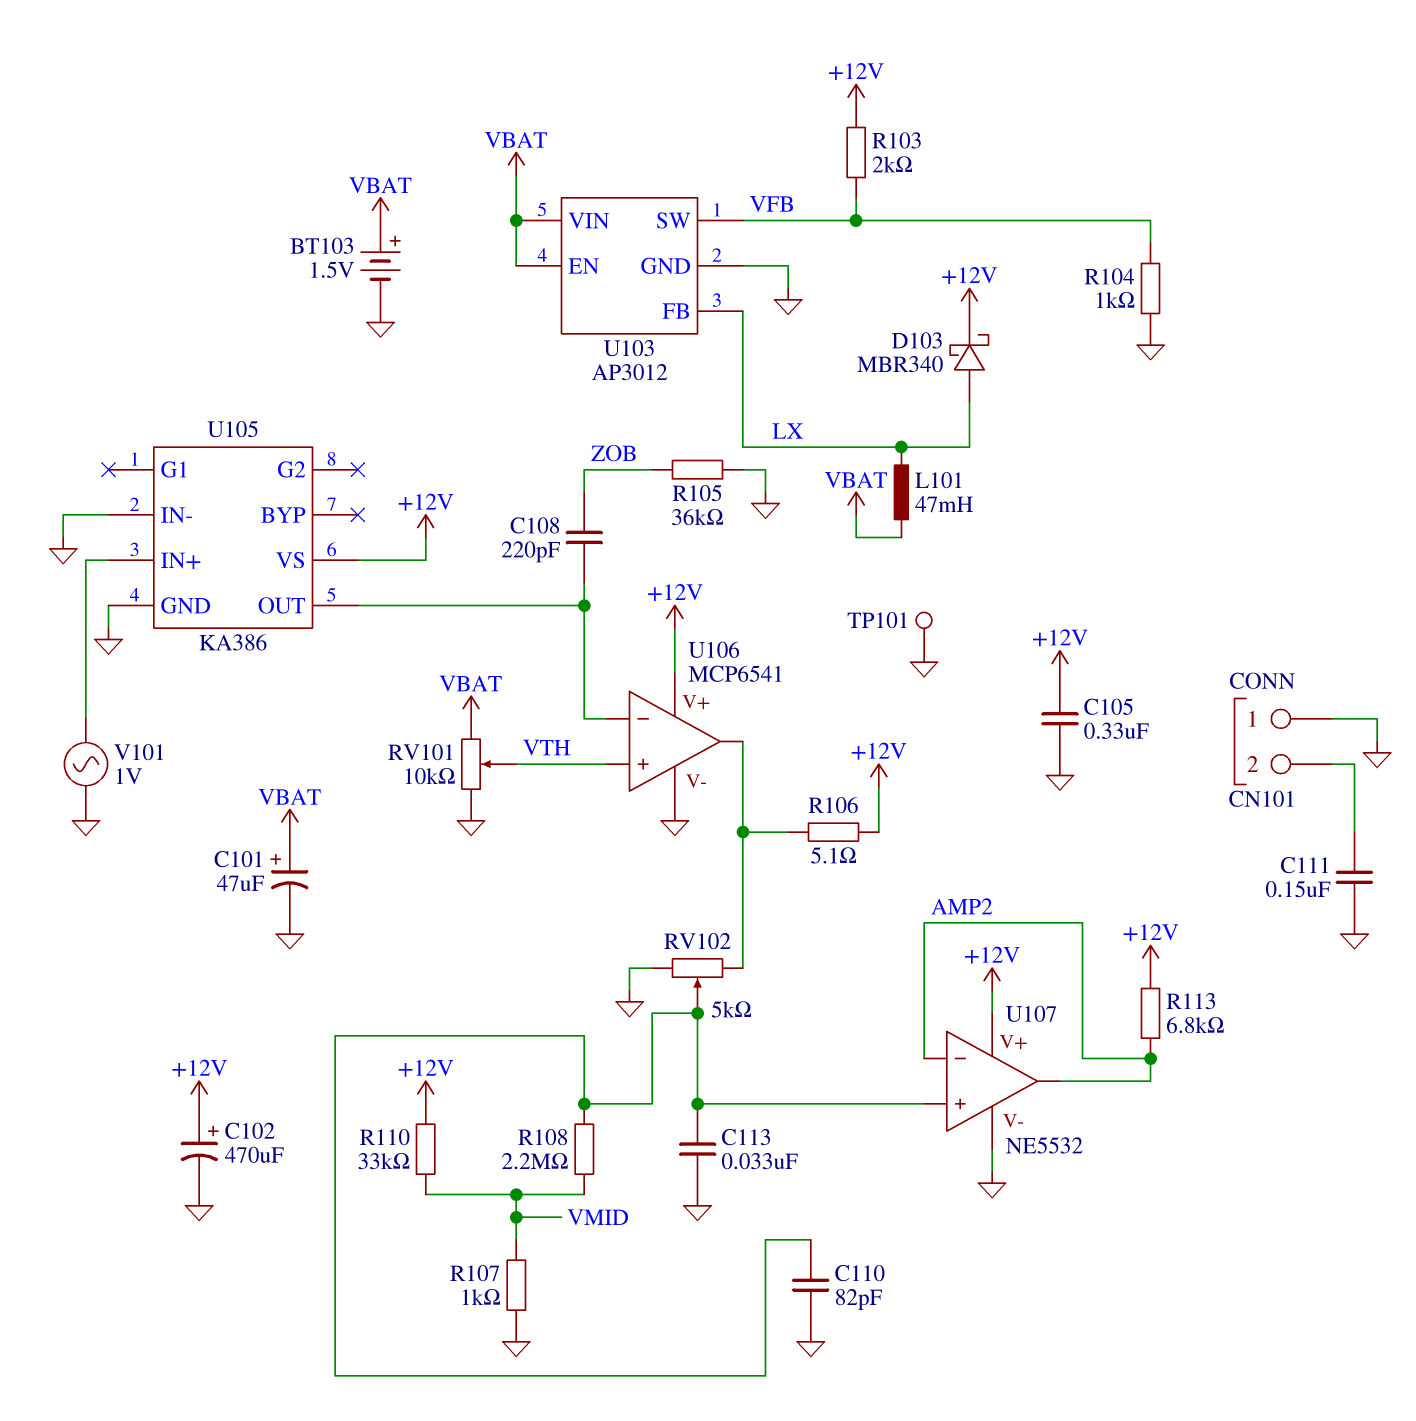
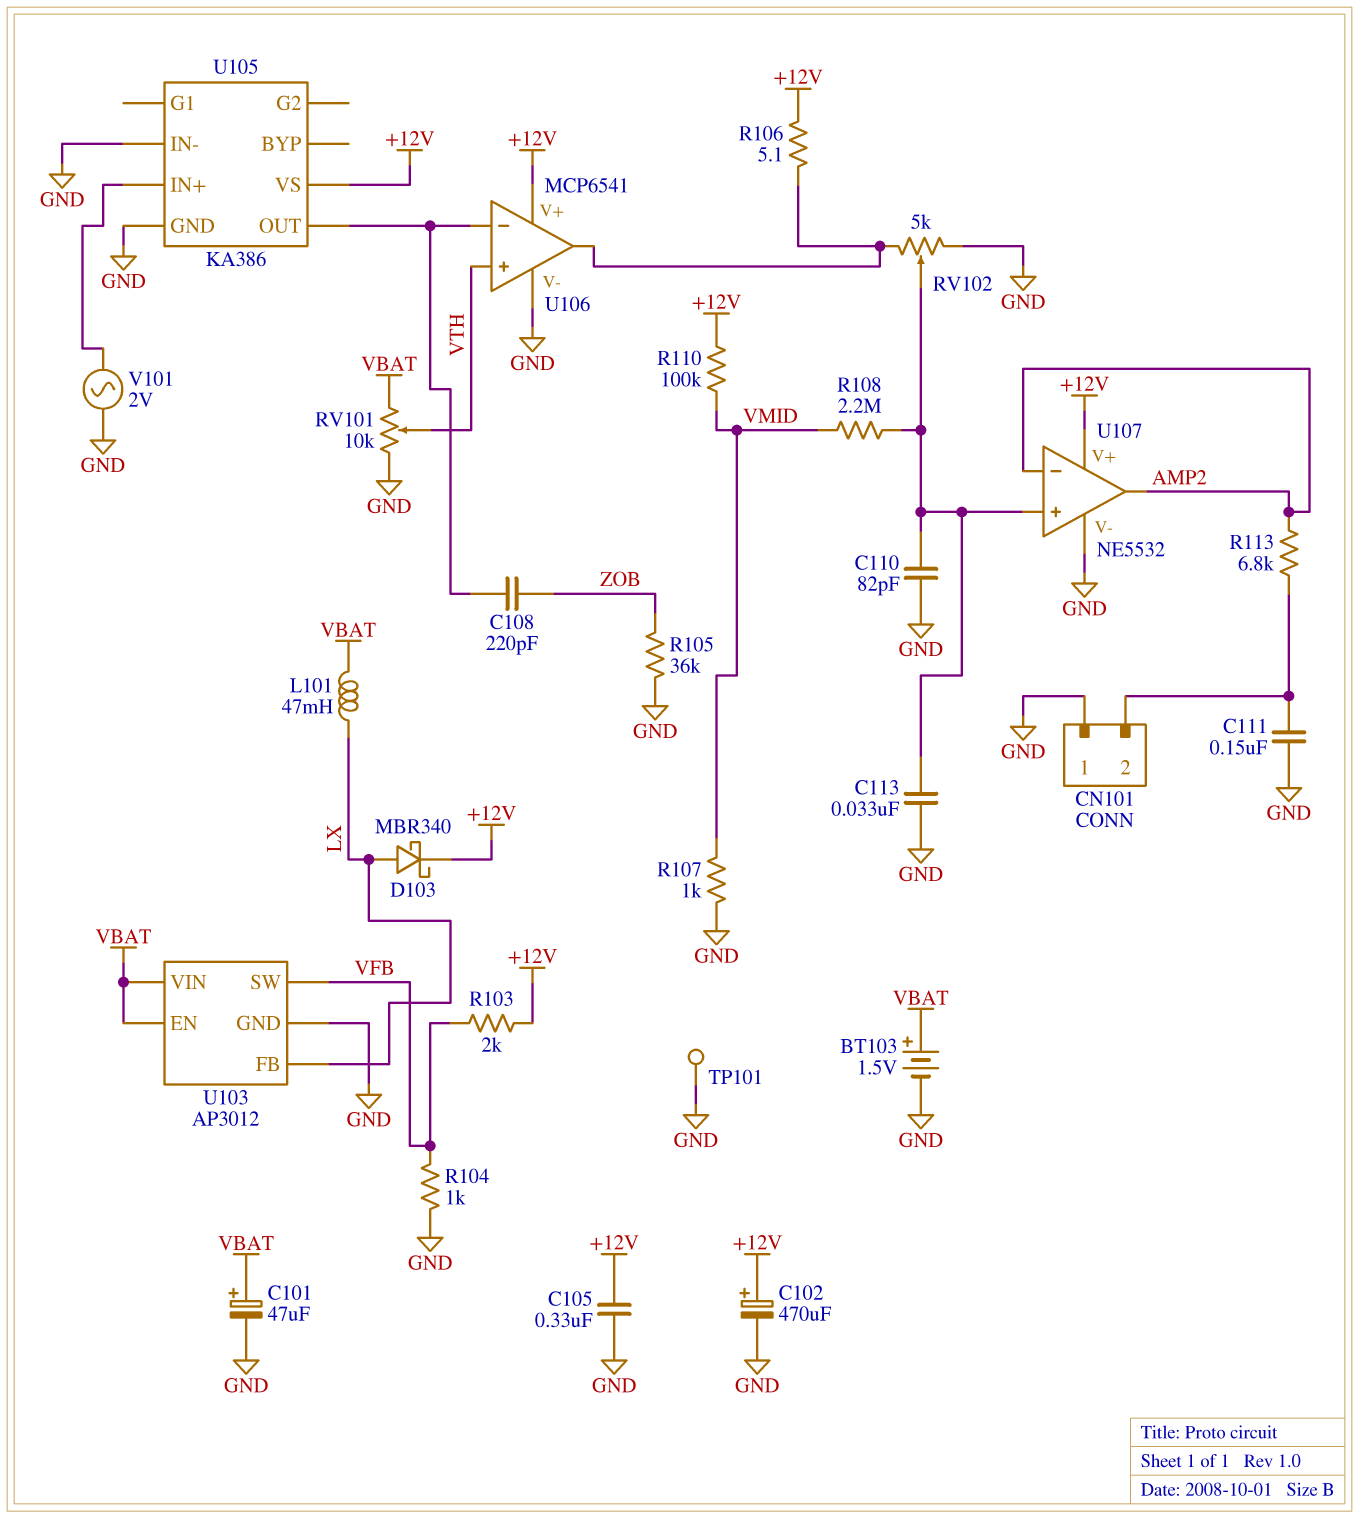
R110: 33k (+12V, VMID) -> 100k (+12V, VMID)
R113: 6.8k (+12V, AMP2) -> 6.8k (AMP2, CN101/2)
V101: AC 1V (GND, U105/IN+) -> AC 2V (GND, U105/IN+)

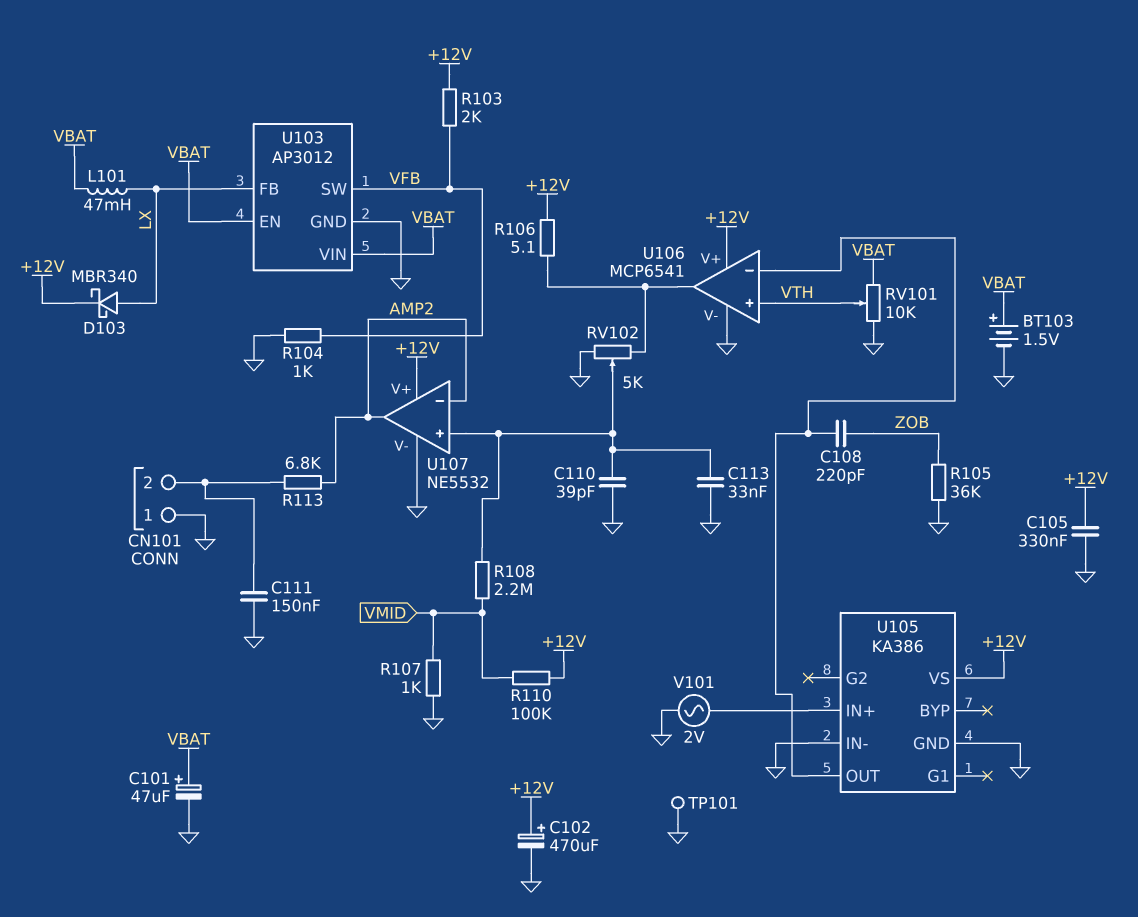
C110: 82pF (GND, U107/in+) -> 39pF (GND, U107/in+)

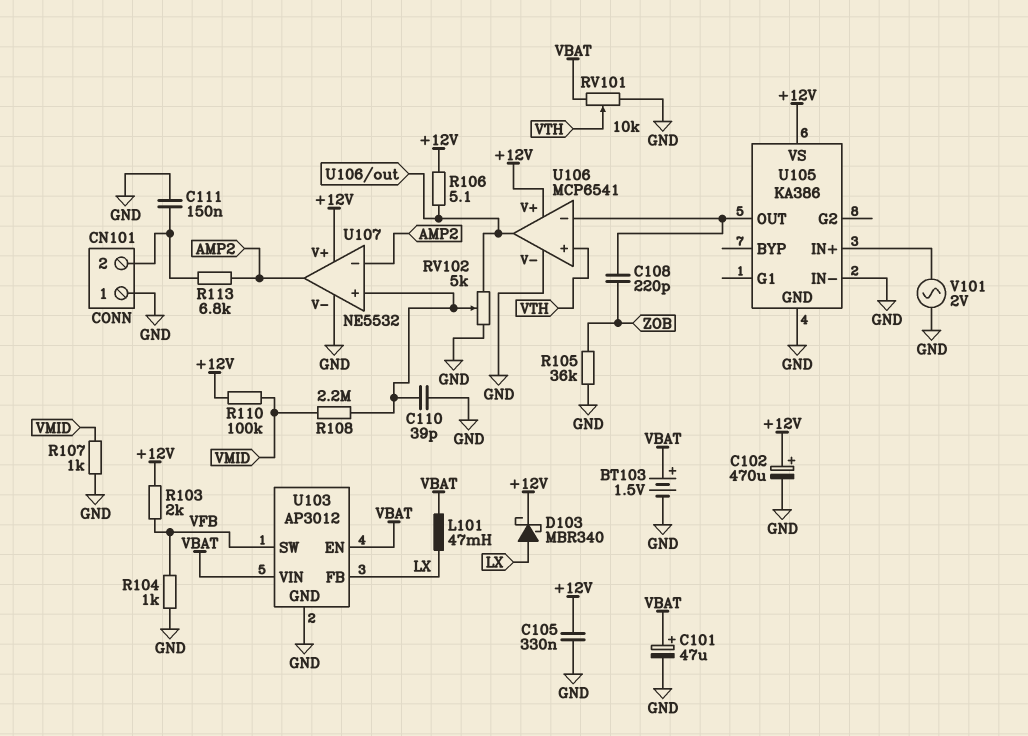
C113: 33nF (GND, U107/in+) -> none
TP101: test point (GND) -> none

